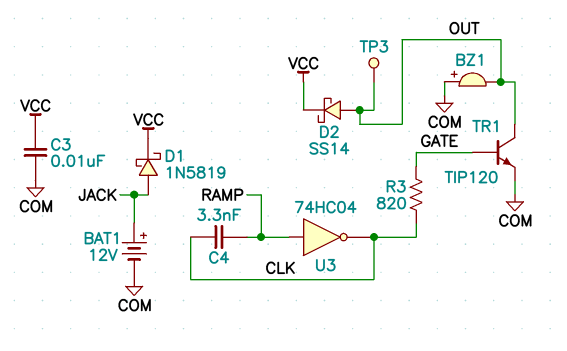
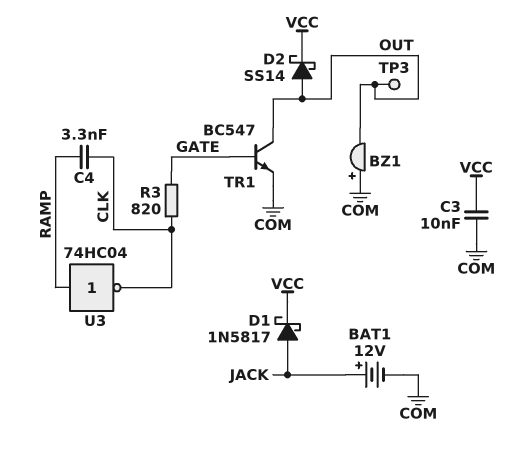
D1: schottky 1N5819 (A JACK, K VCC) -> schottky 1N5817 (A JACK, K VCC)
TR1: NPN TIP120 (B GATE, C OUT, E COM) -> NPN BC547 (B GATE, C OUT, E COM)

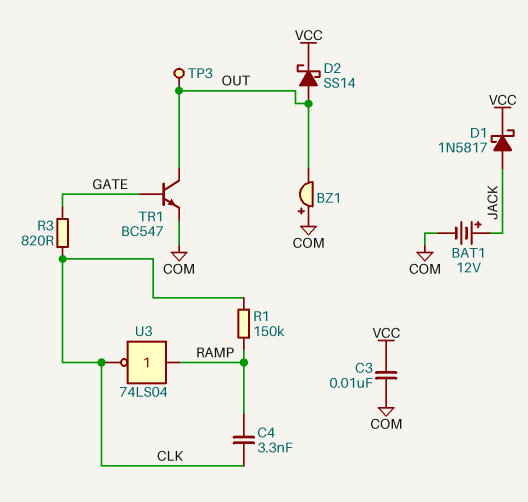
R1: none -> 150k (CLK, RAMP)
U3: NOT 74HC04 (in RAMP, out CLK) -> NOT 74LS04 (in RAMP, out CLK)

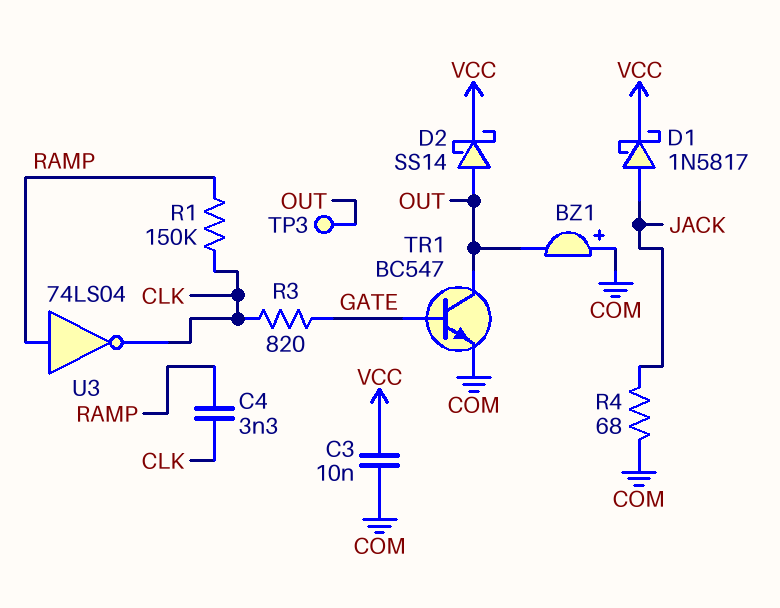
BAT1: 12V (plus JACK, minus COM) -> none
R4: none -> 68 (COM, JACK)

